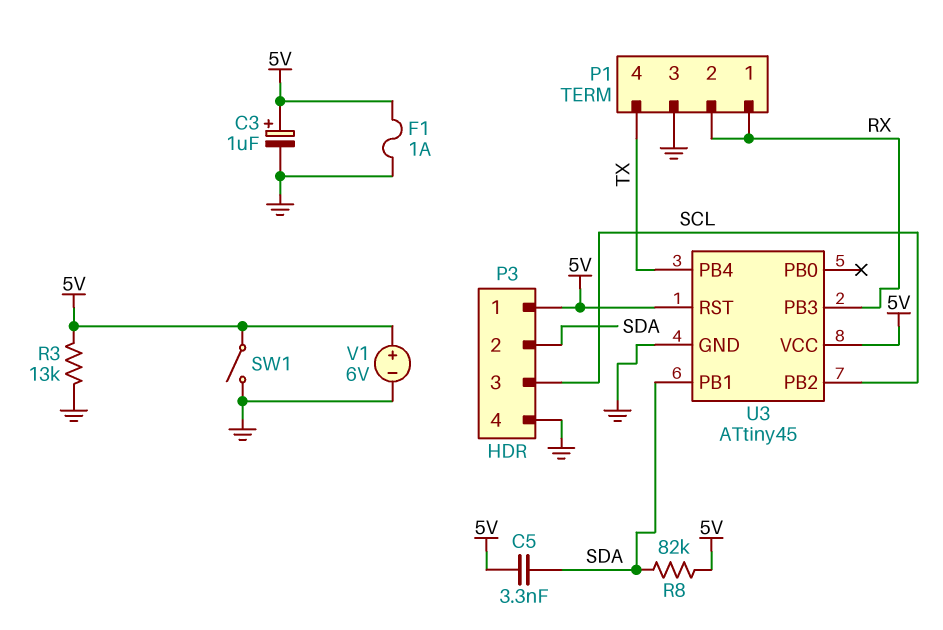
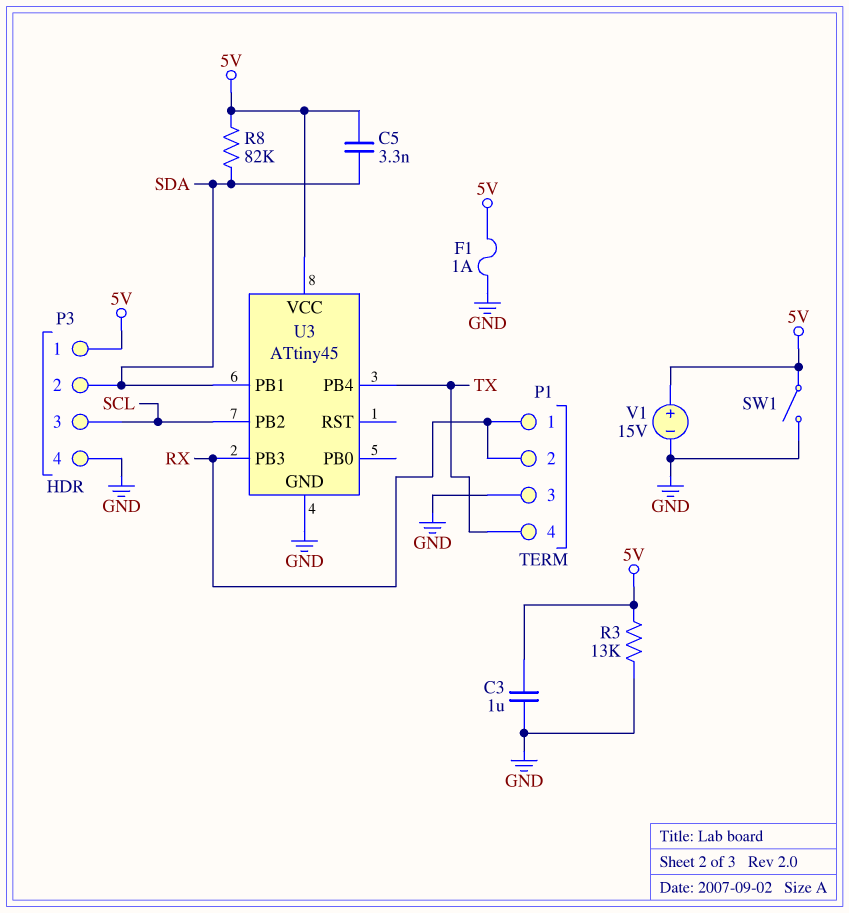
C3: 1uF (plus 5V, minus GND) -> 1uF (5V, GND)
U3 pin RST: 5V -> none
V1: 6V (plus 5V, minus GND) -> 15V (plus 5V, minus GND)

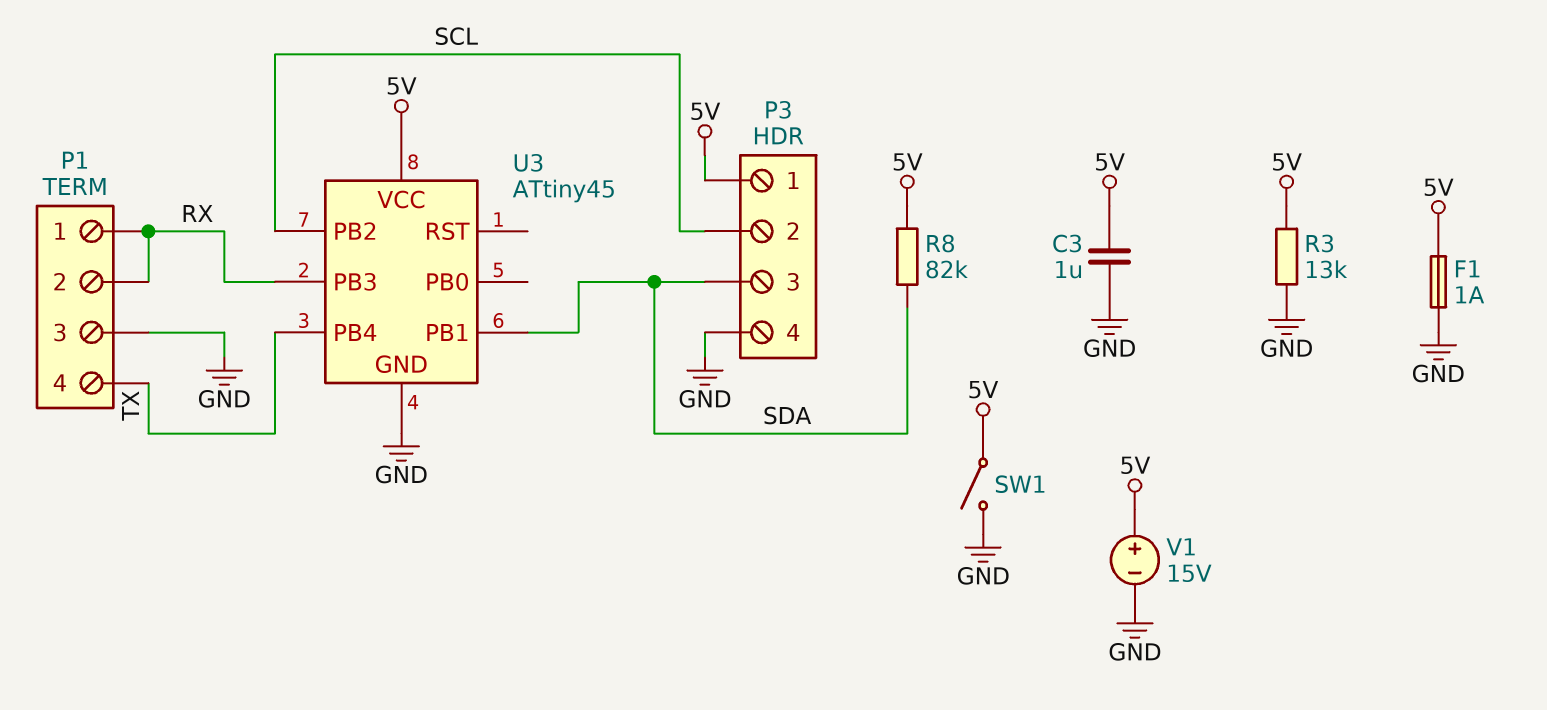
C5: 3.3nF (5V, SDA) -> none
P3 pin 2: SDA -> SCL
P3 pin 3: SCL -> SDA

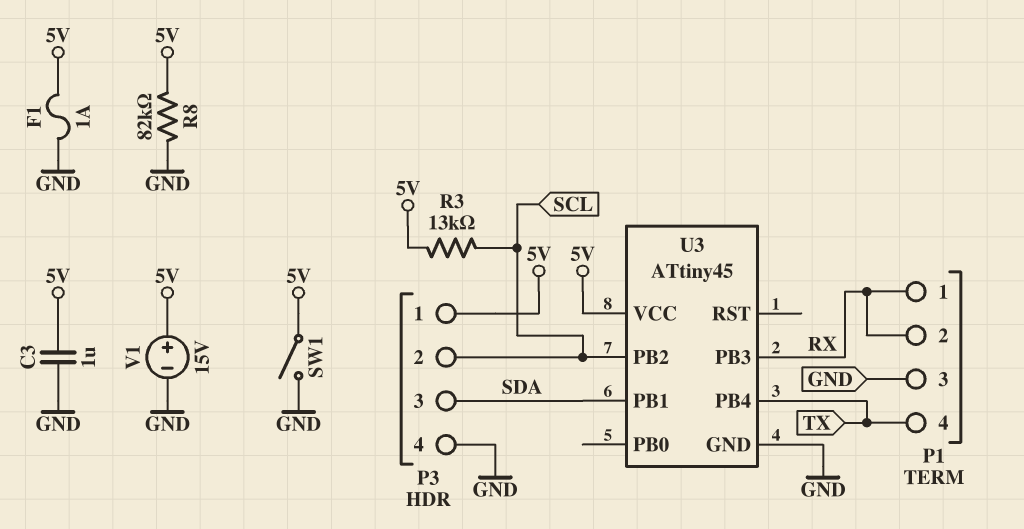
R3: 13k (5V, GND) -> 13k (5V, SCL)
R8: 82k (5V, SDA) -> 82k (5V, GND)

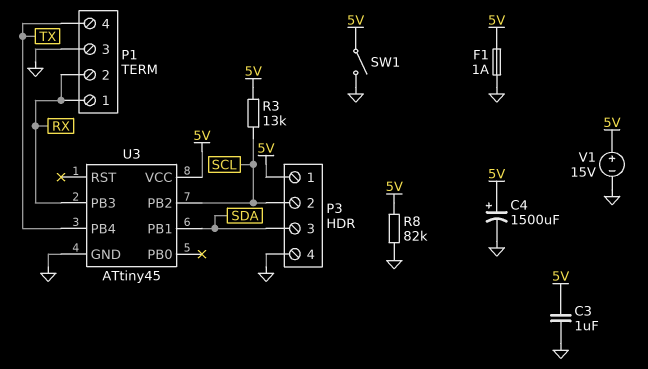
C4: none -> 1500uF (plus 5V, minus GND)

